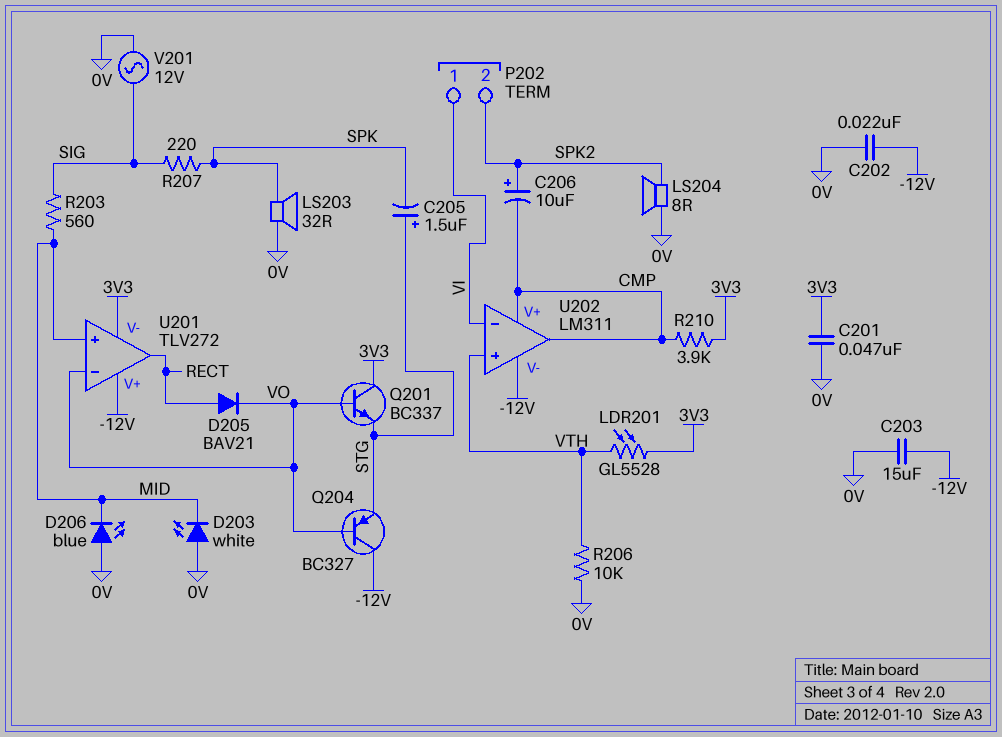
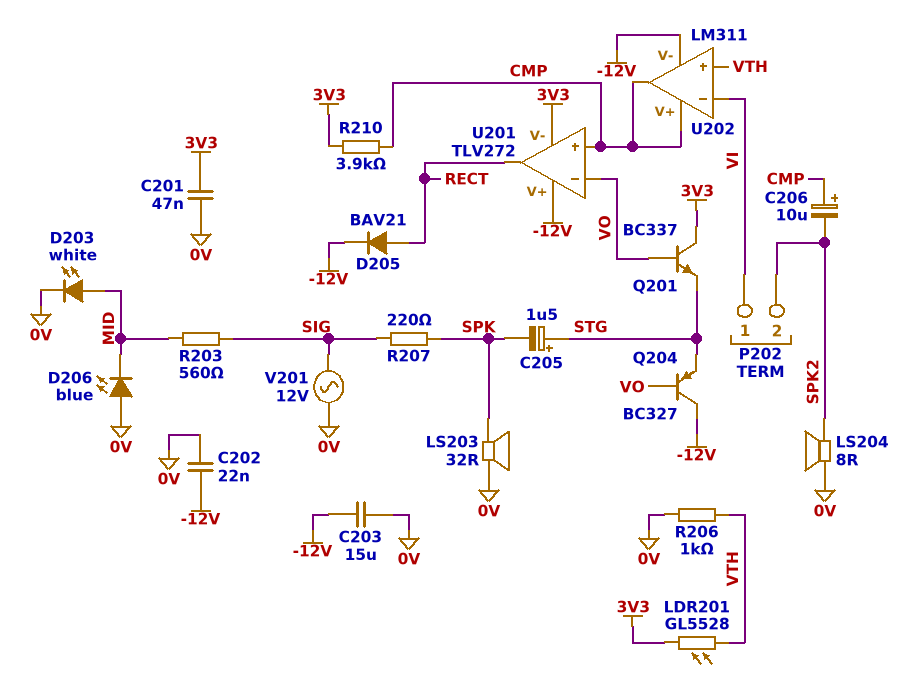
C206: 10uF (plus SPK2, minus CMP) -> 10uF (plus CMP, minus SPK2)
D203: LED white (A 0V, K MID) -> LED white (A MID, K 0V)
D205: diode BAV21 (A RECT, K VO) -> diode BAV21 (A RECT, K -12V)
R206: 10k (0V, VTH) -> 1k (0V, VTH)
U201 pin in+: MID -> CMP

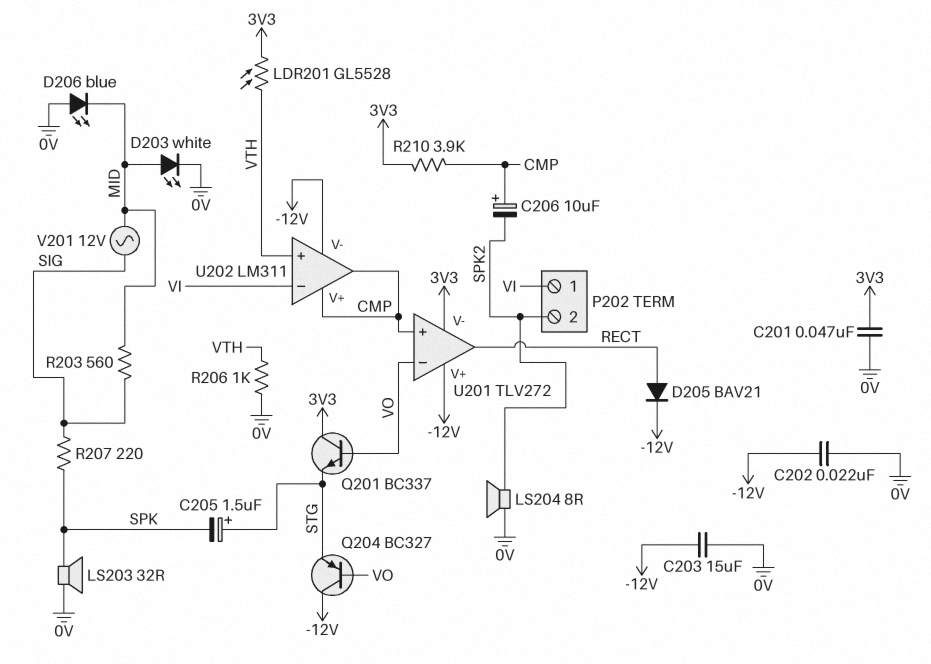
V201: AC 12V (0V, SIG) -> AC 12V (MID, SIG)

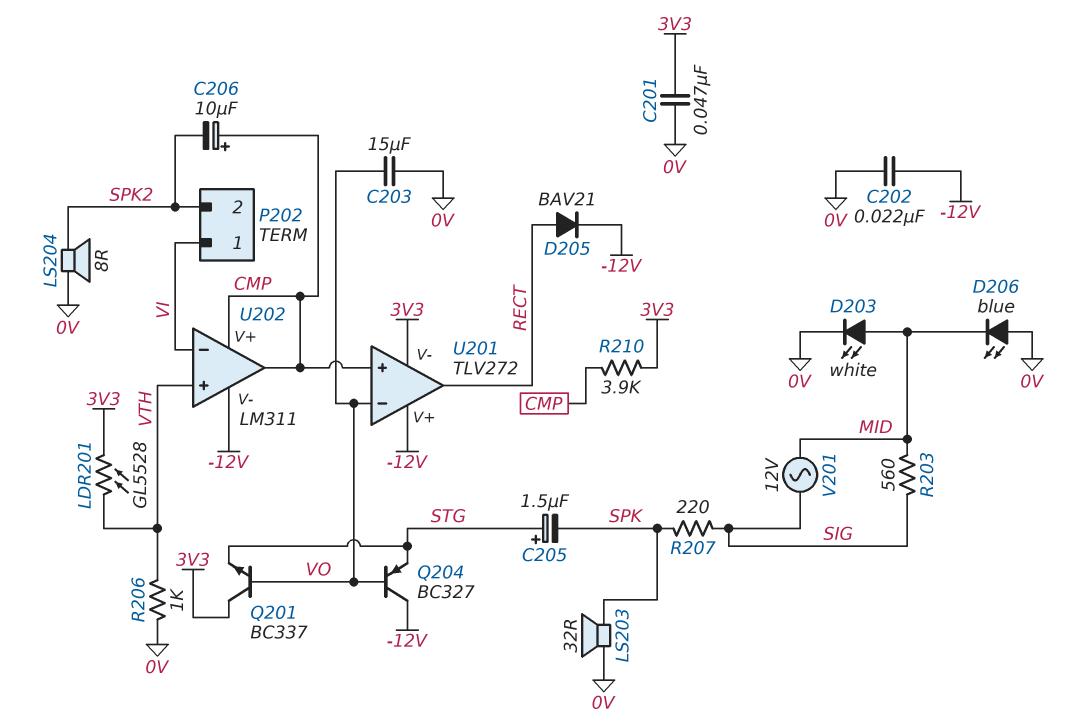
C203: 15uF (-12V, 0V) -> 15uF (0V, VO)

